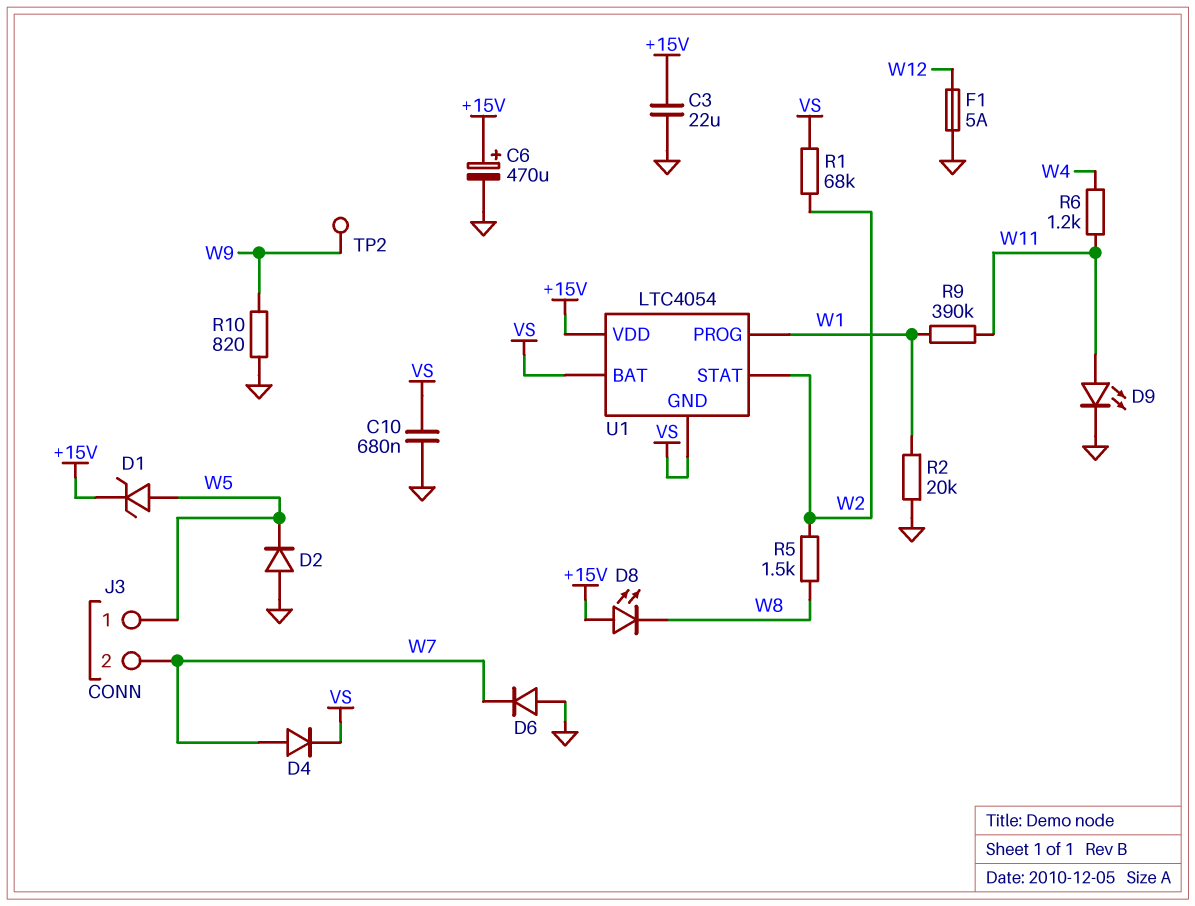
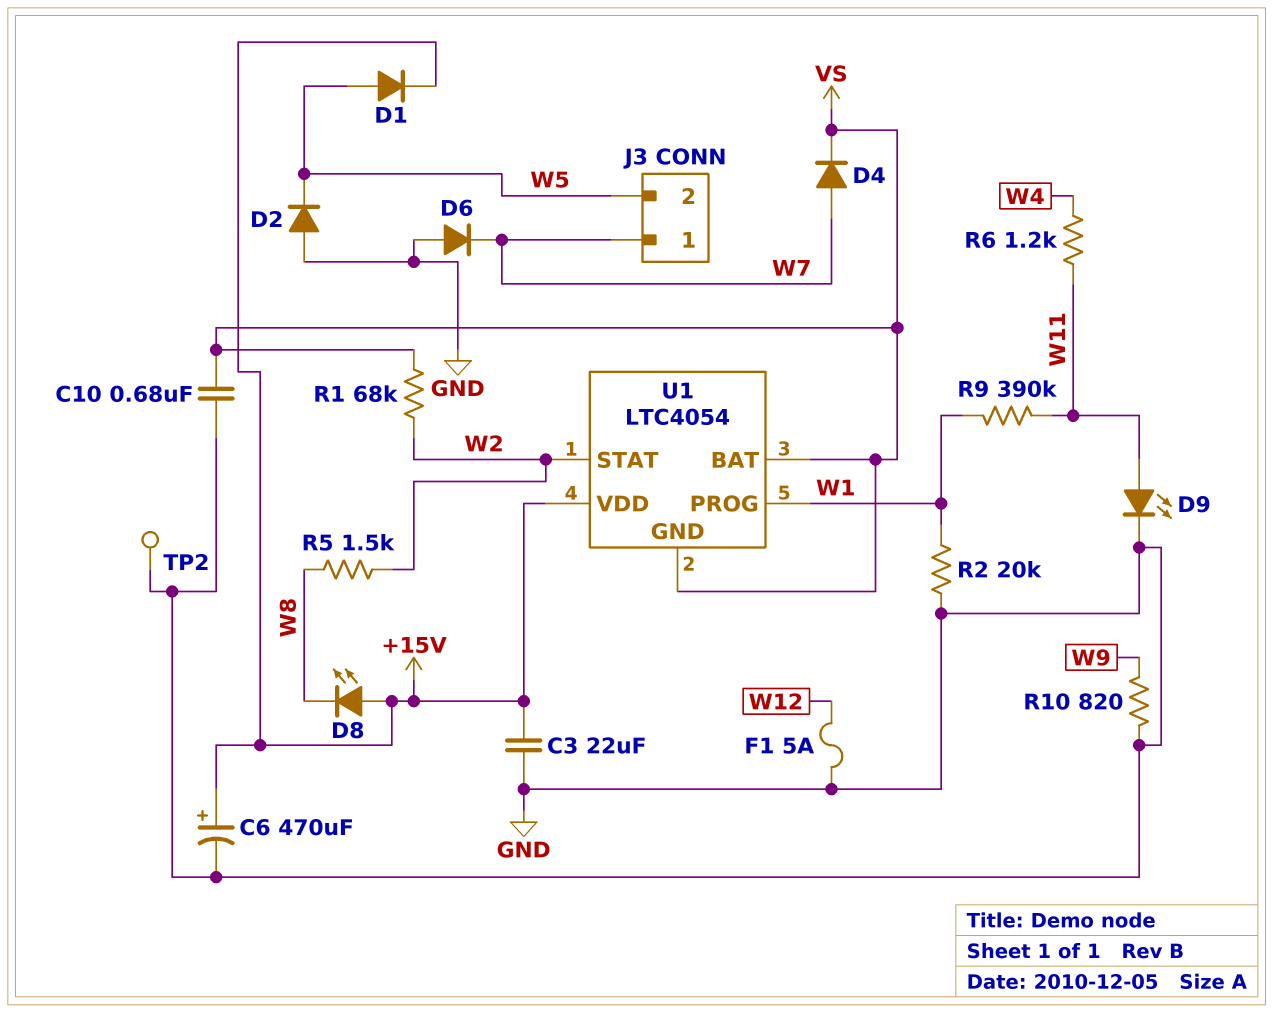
D1: zener (A W5, K +15V) -> diode (A W5, K +15V)
J3 pin 1: W5 -> W7
J3 pin 2: W7 -> W5
TP2: test point (W9) -> test point (GND)

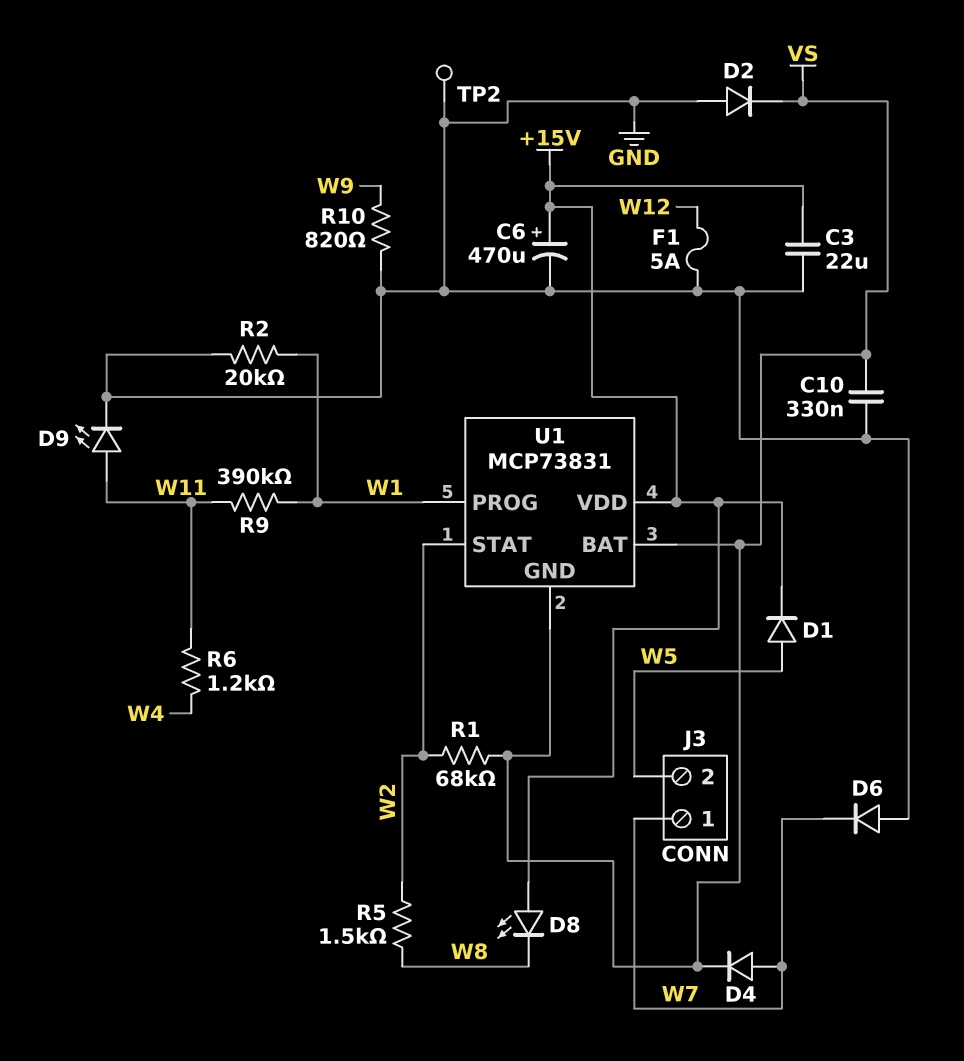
C10: 680nF (GND, VS) -> 330nF (GND, VS)
D2: diode (A GND, K W5) -> diode (A GND, K VS)
U1: LTC4054 -> MCP73831

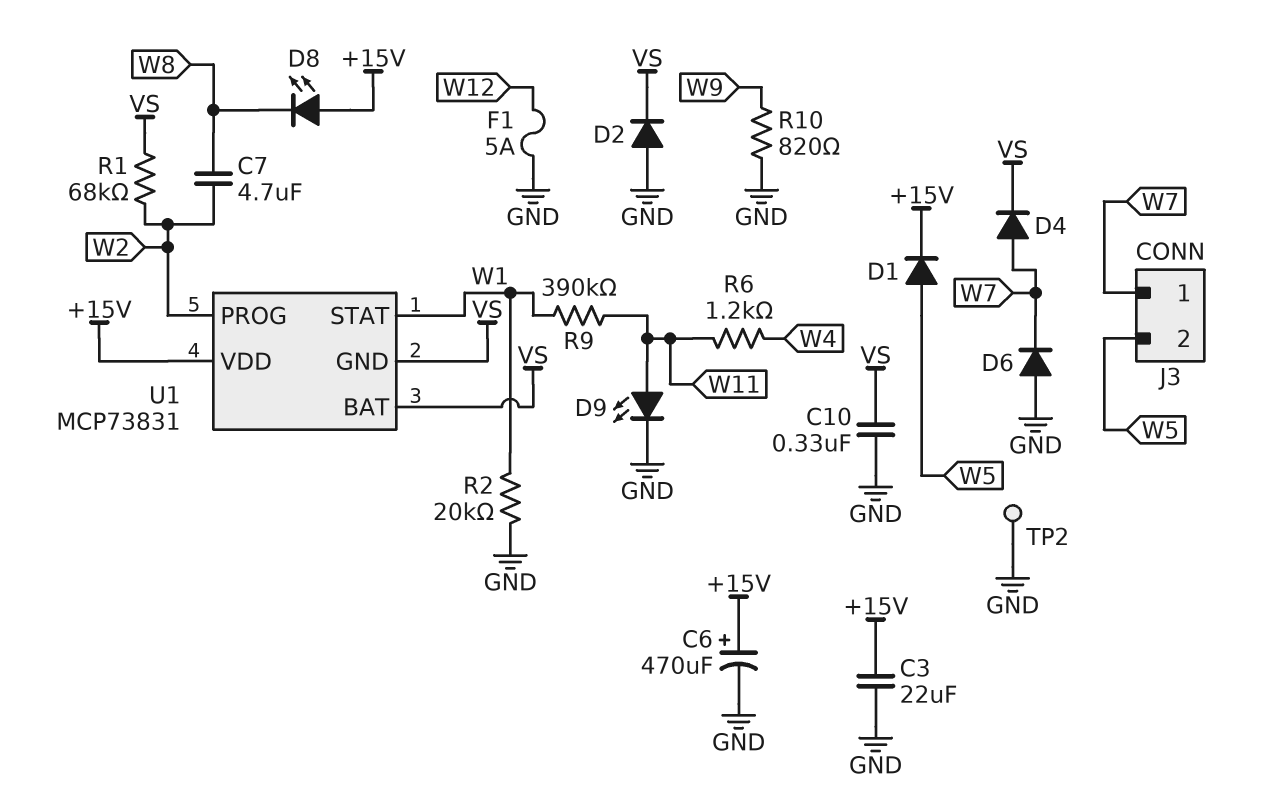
C7: none -> 4.7uF (W2, W8)
R5: 1.5k (W2, W8) -> none
U1 pin PROG: W1 -> W2
U1 pin STAT: W2 -> W1

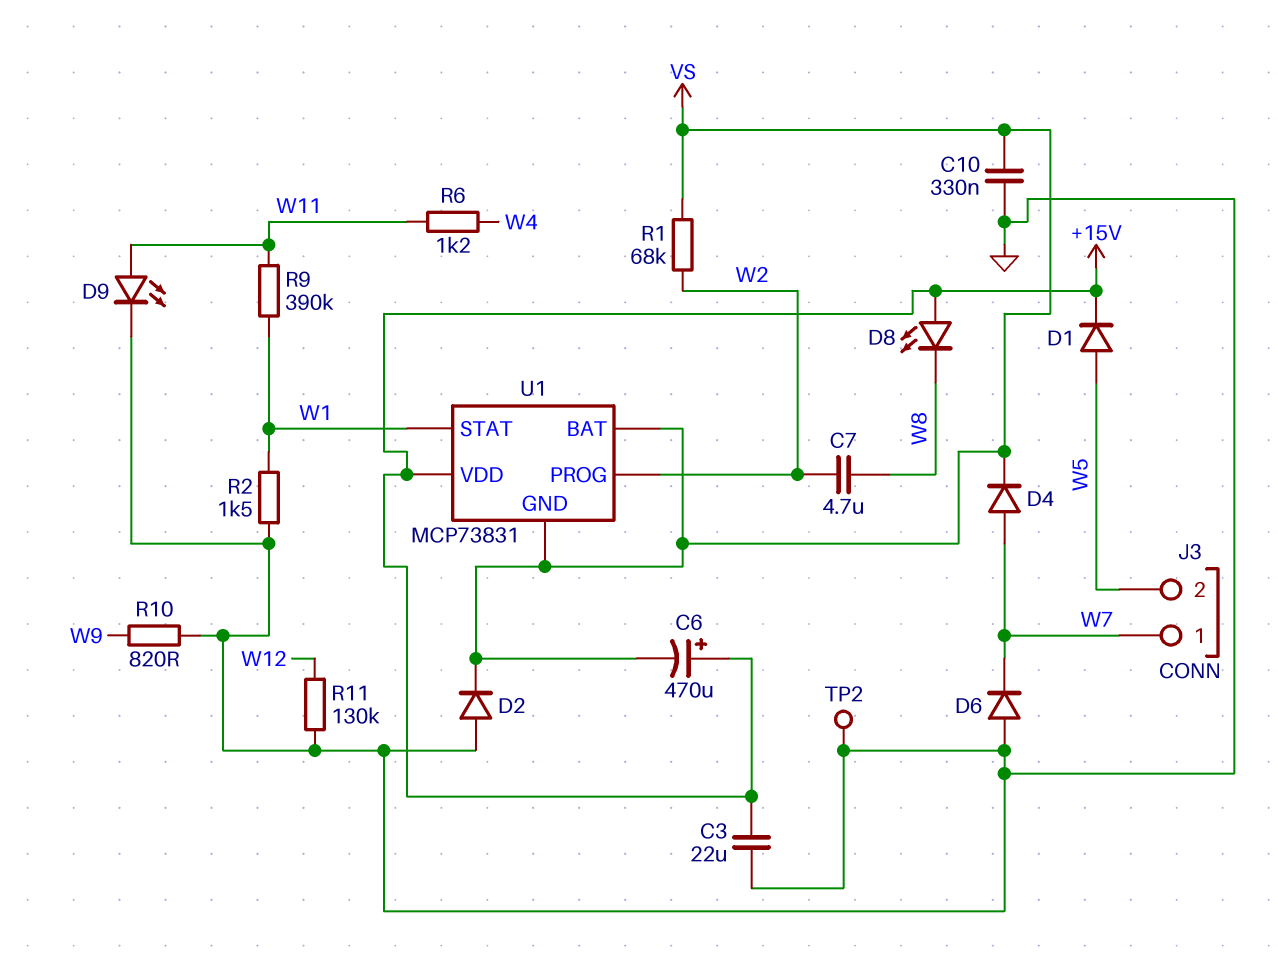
C6: 470uF (plus +15V, minus GND) -> 470uF (plus +15V, minus VS)
F1: 5A (GND, W12) -> none
R2: 20k (GND, W1) -> 1.5k (GND, W1)
R11: none -> 130k (GND, W12)

